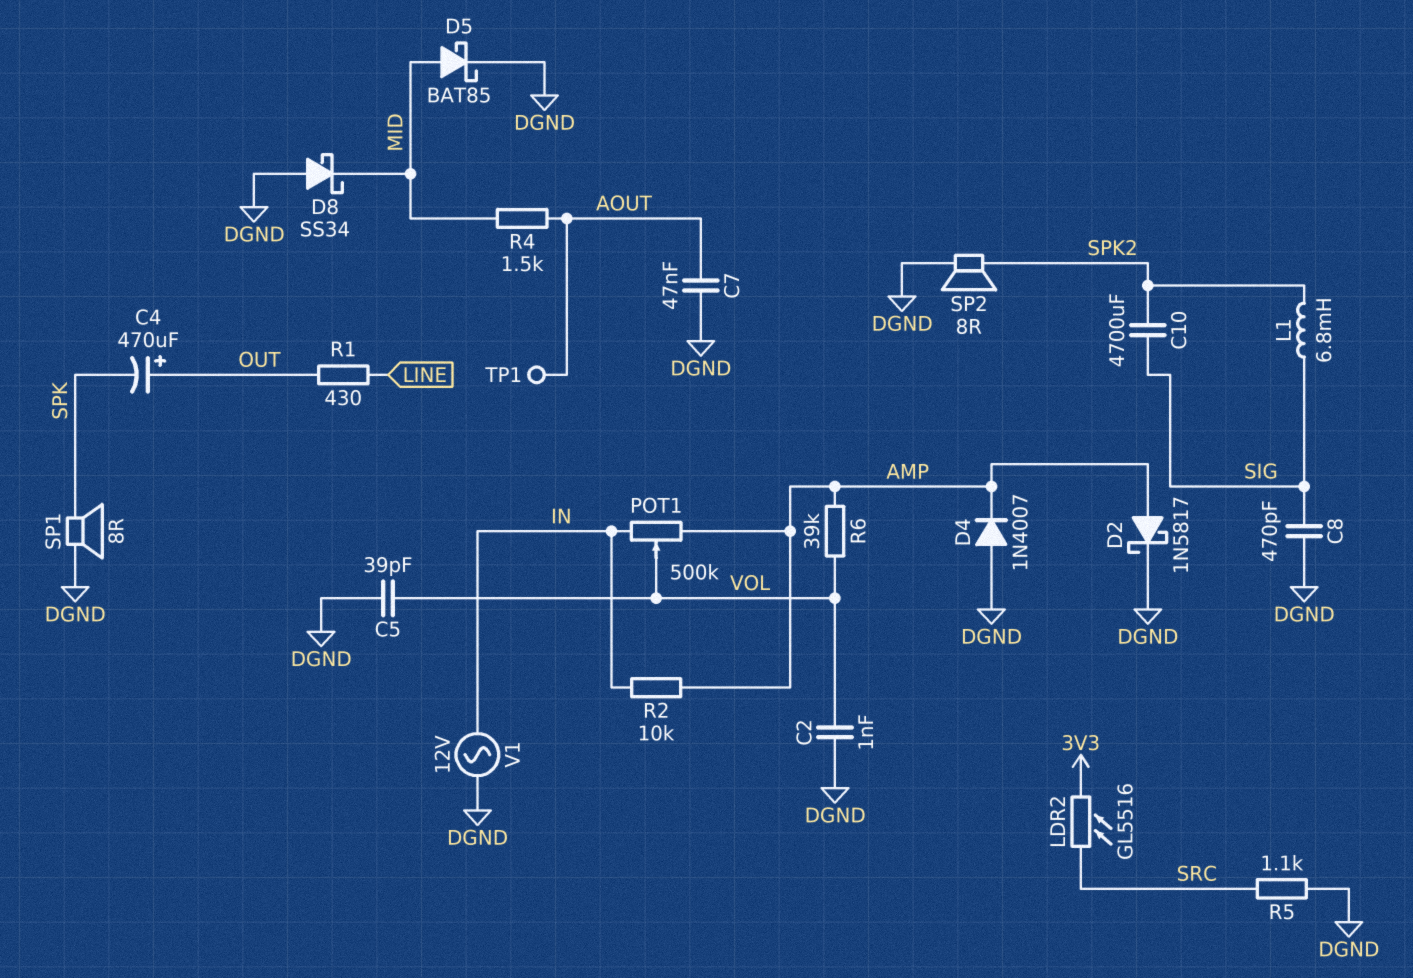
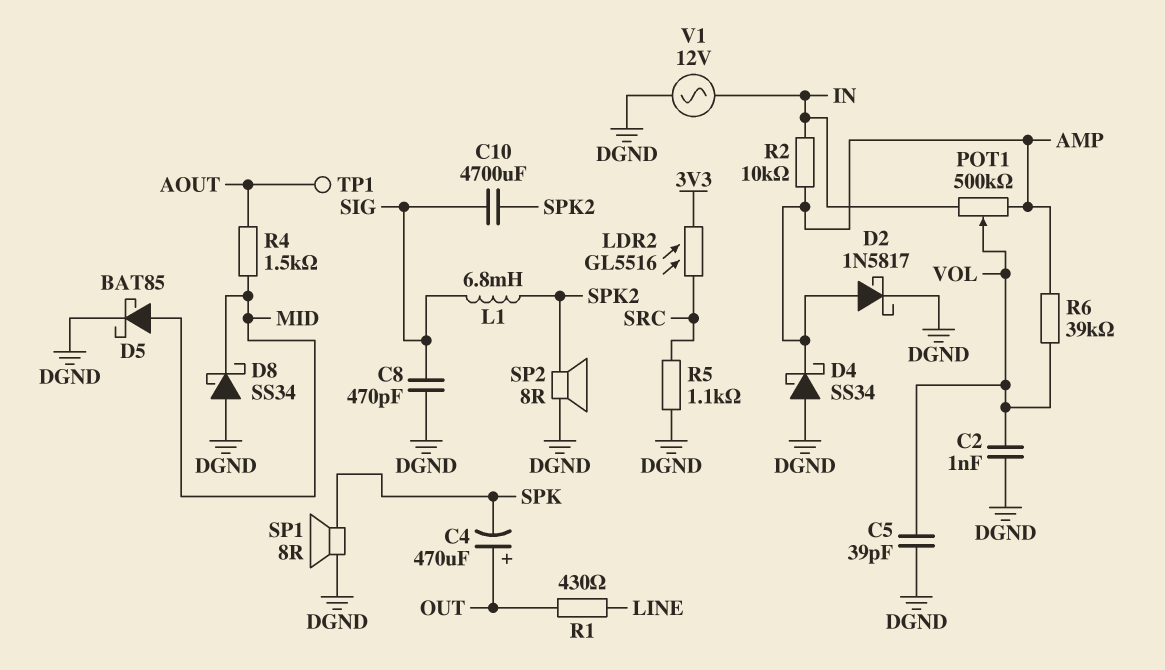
C7: 47nF (AOUT, DGND) -> none
D4: diode 1N4007 (A DGND, K AMP) -> schottky SS34 (A DGND, K AMP)

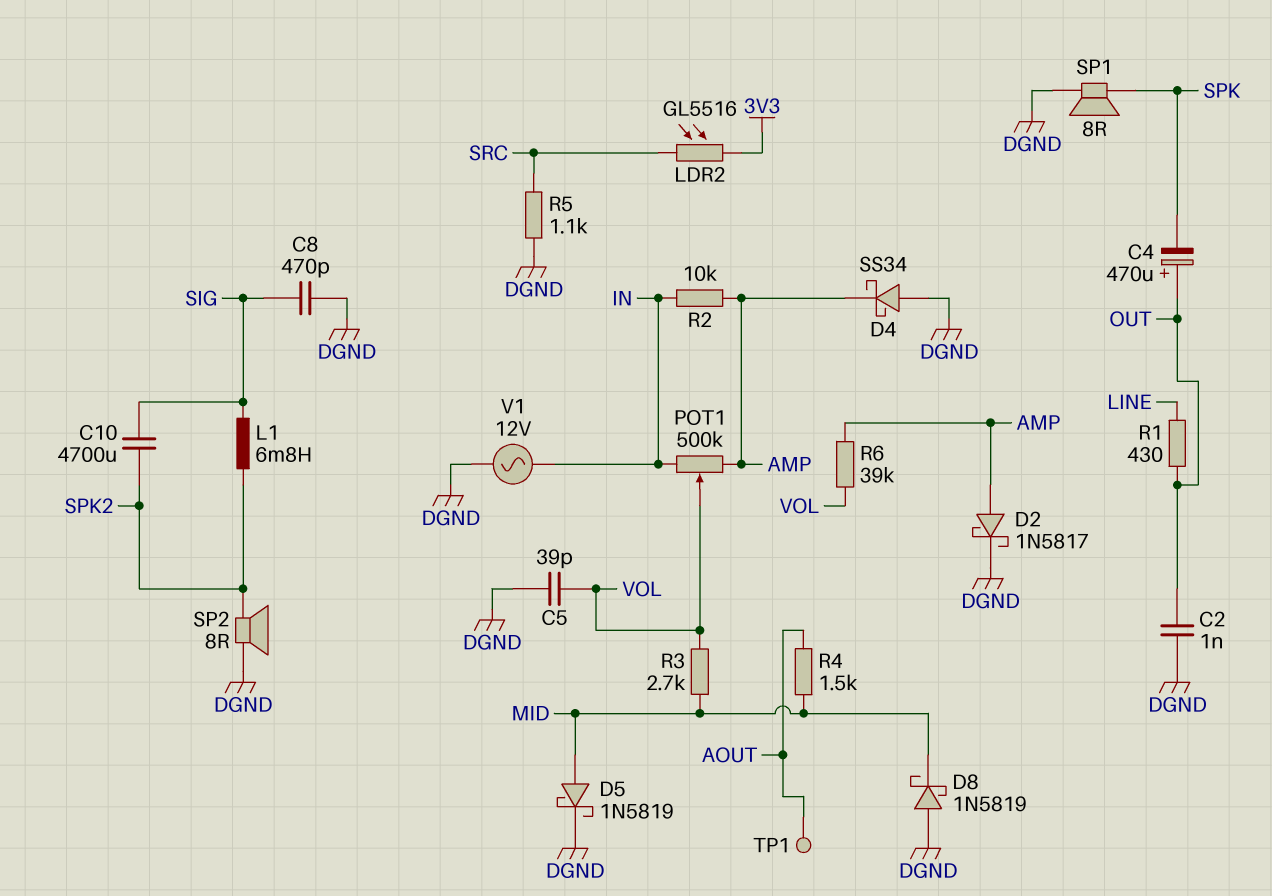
C2: 1nF (DGND, VOL) -> 1nF (DGND, OUT)
D5: schottky BAT85 (A MID, K DGND) -> schottky 1N5819 (A MID, K DGND)
D8: schottky SS34 (A DGND, K MID) -> schottky 1N5819 (A DGND, K MID)
R3: none -> 2.7k (MID, VOL)

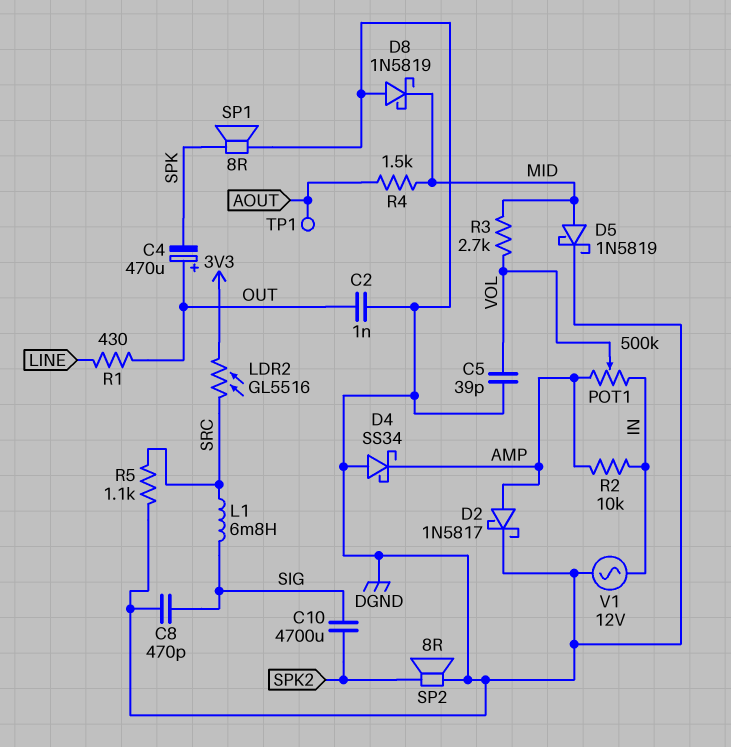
L1: 6.8mH (SIG, SPK2) -> 6.8mH (SIG, SRC)
R6: 39k (AMP, VOL) -> none

